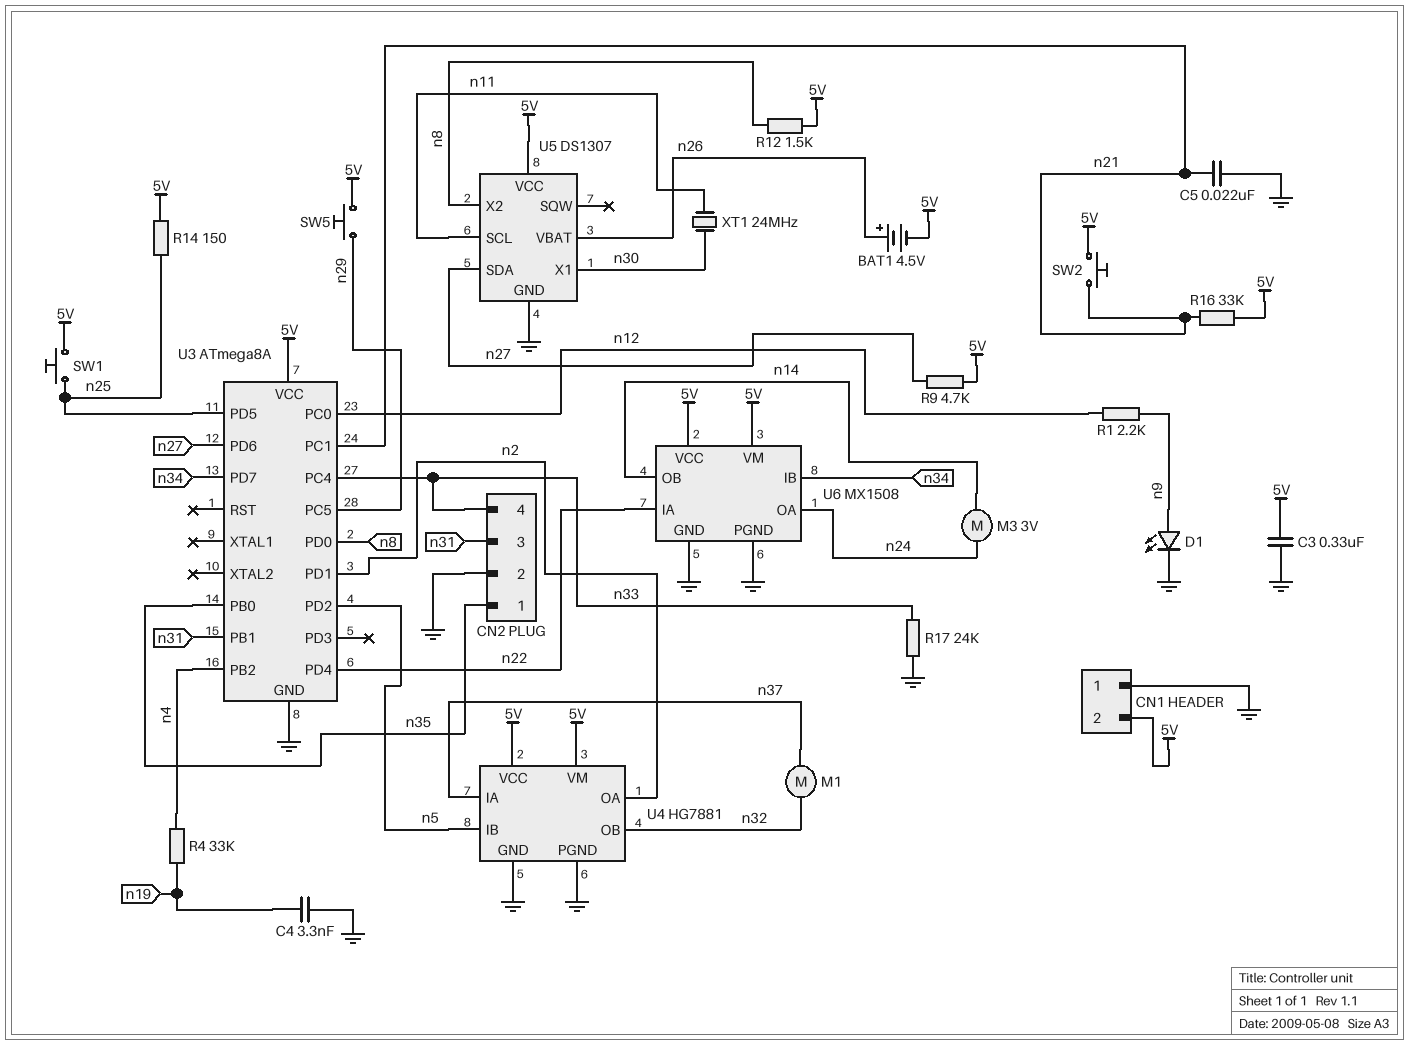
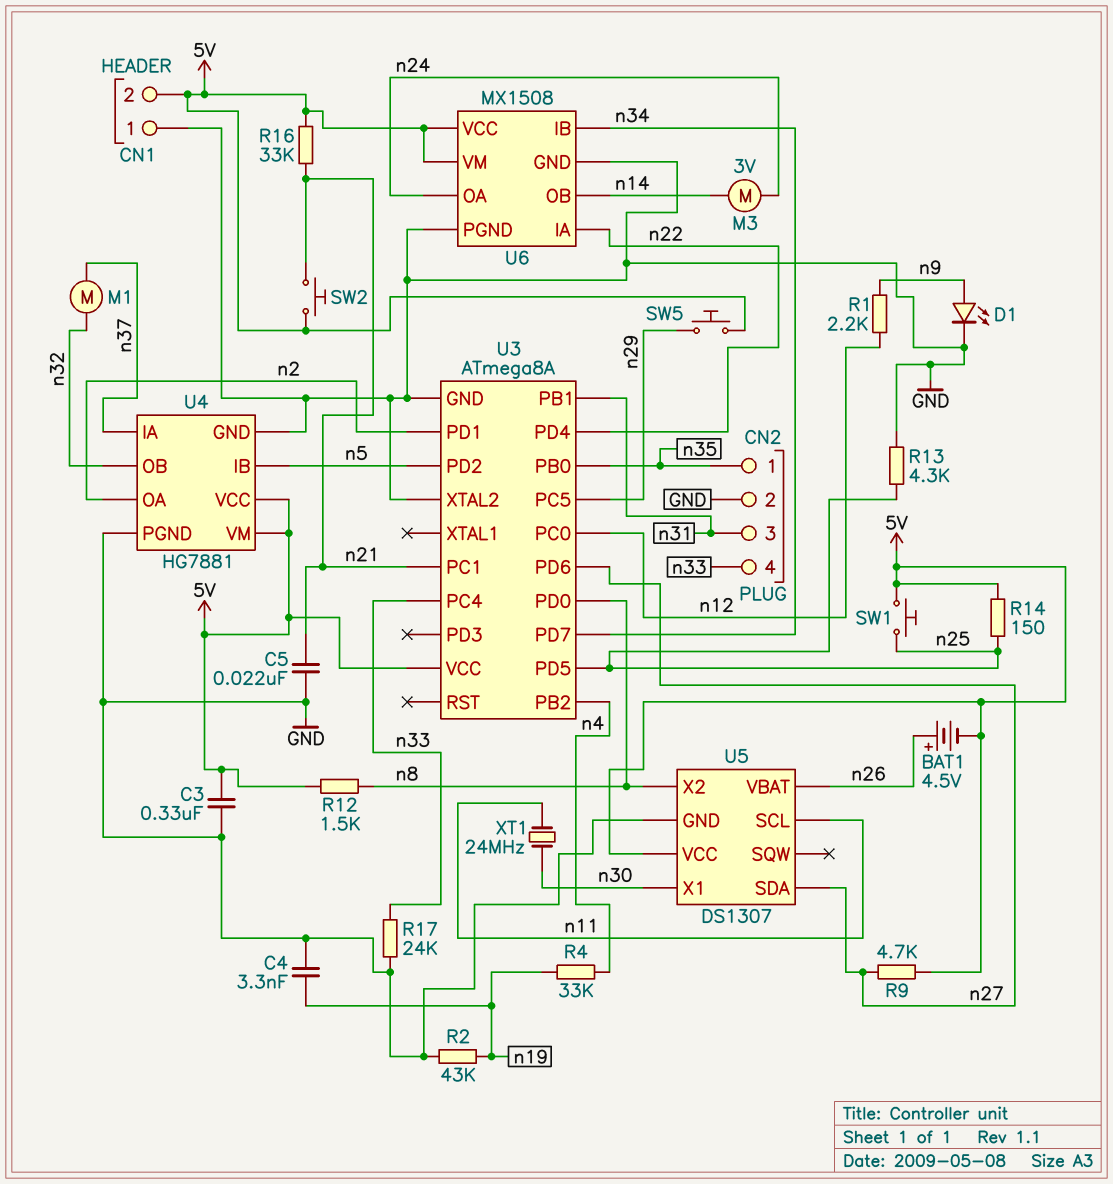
R2: none -> 43k (GND, n19)
R13: none -> 4.3k (GND, n25)
U3 pin XTAL2: none -> GND

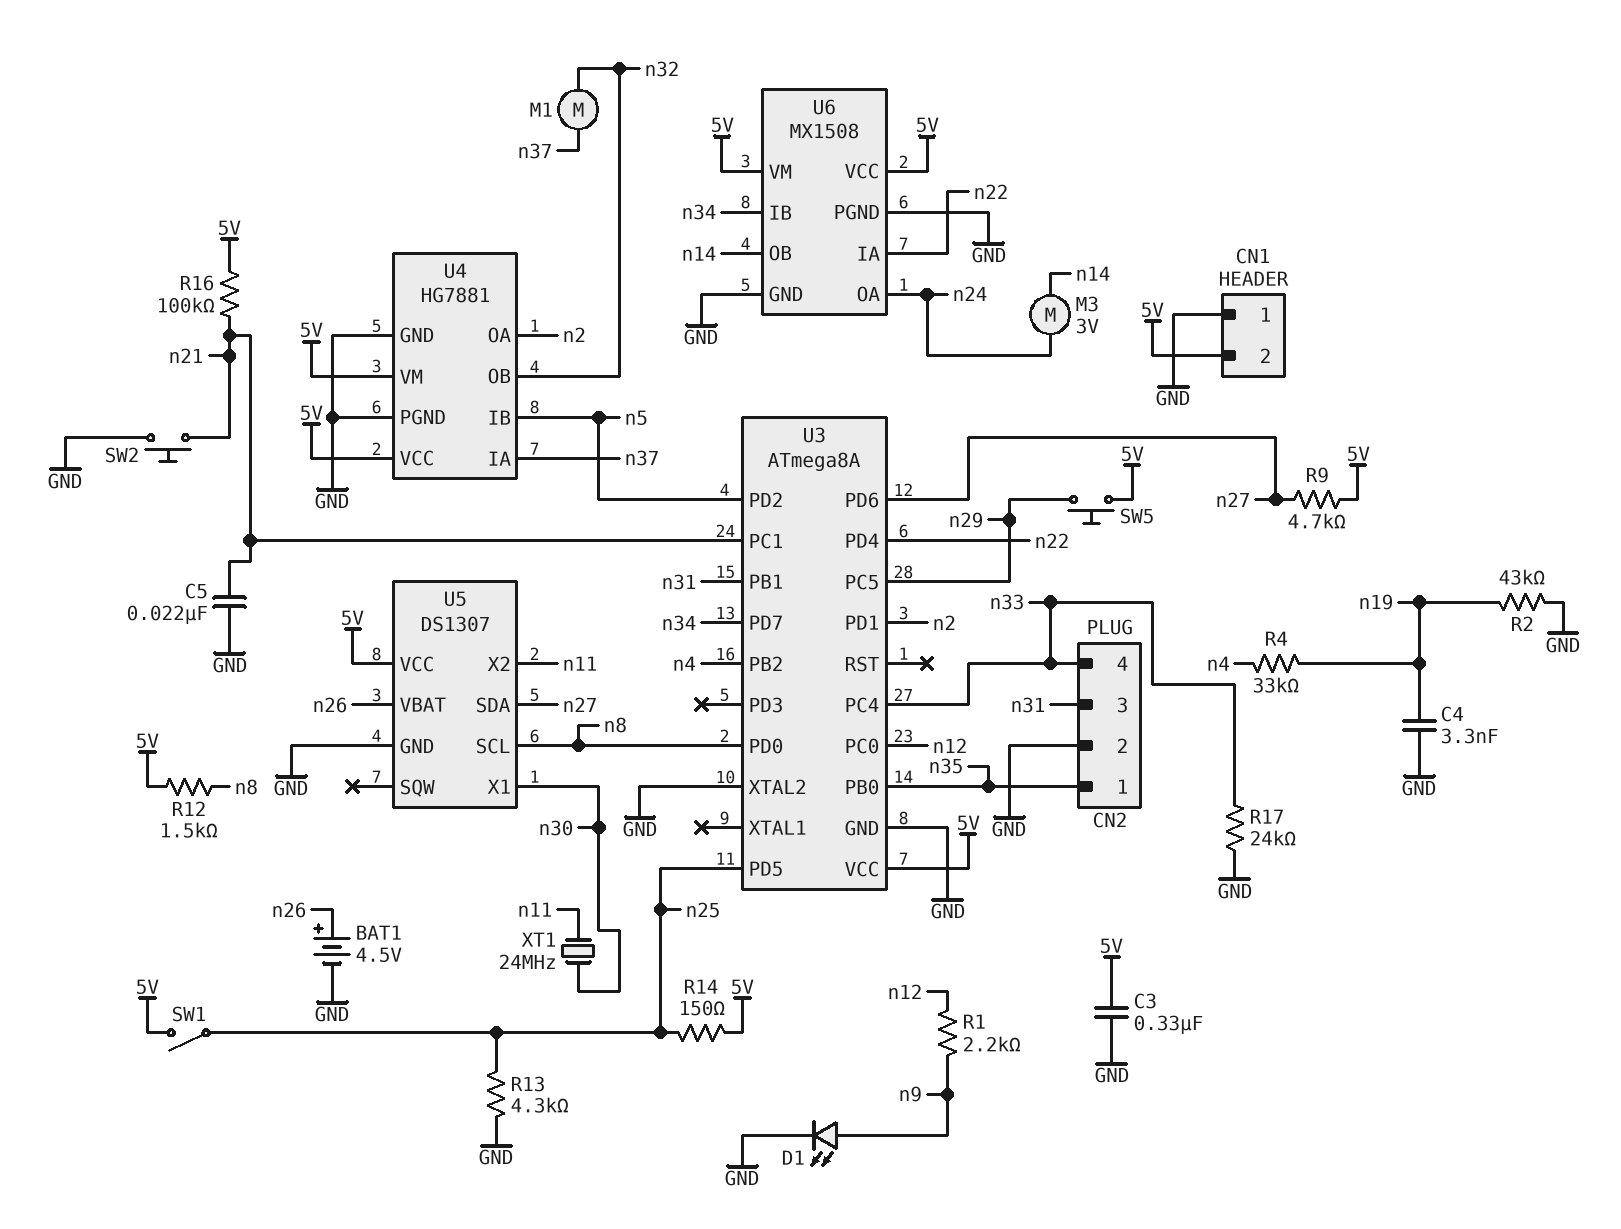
BAT1: 4.5V (plus n26, minus 5V) -> 4.5V (plus n26, minus GND)
R16: 33k (5V, n21) -> 100k (5V, n21)
SW1: button (5V, n25) -> switch (5V, n25)
SW2: button (5V, n21) -> button (GND, n21)
U5 pin SCL: n11 -> n8
U5 pin X2: n8 -> n11

